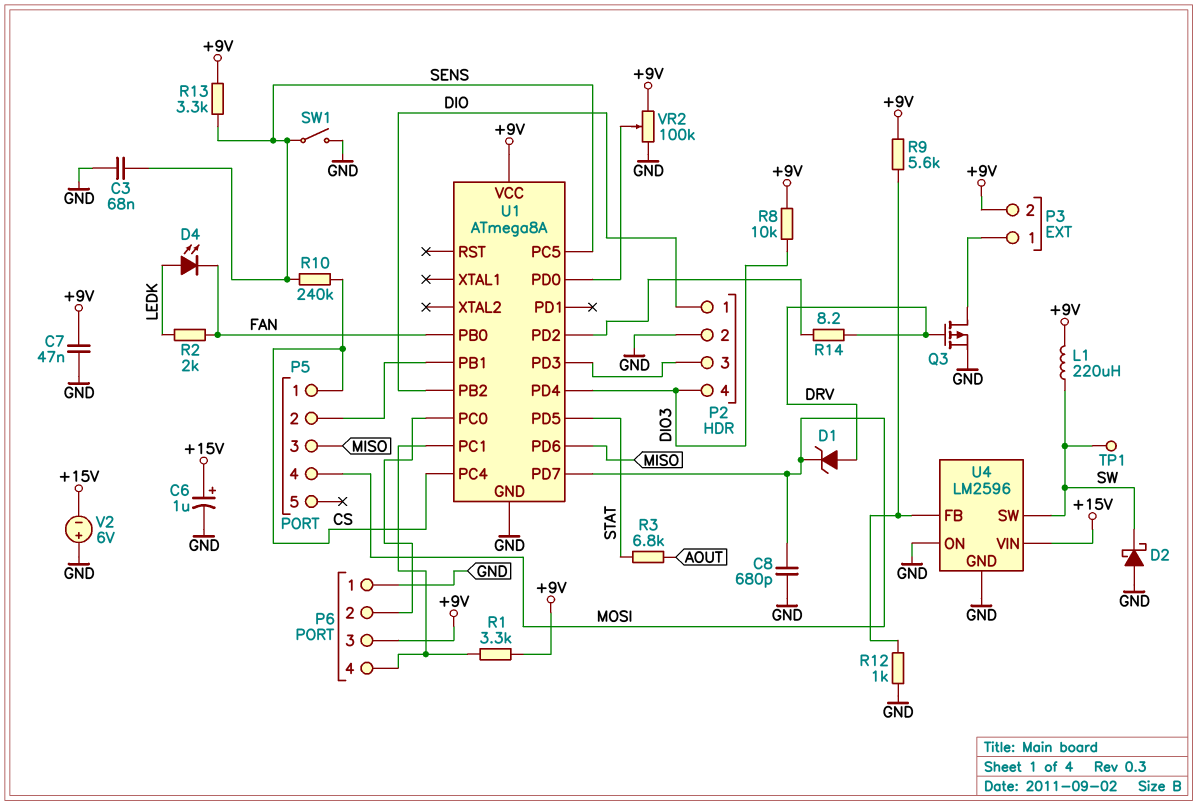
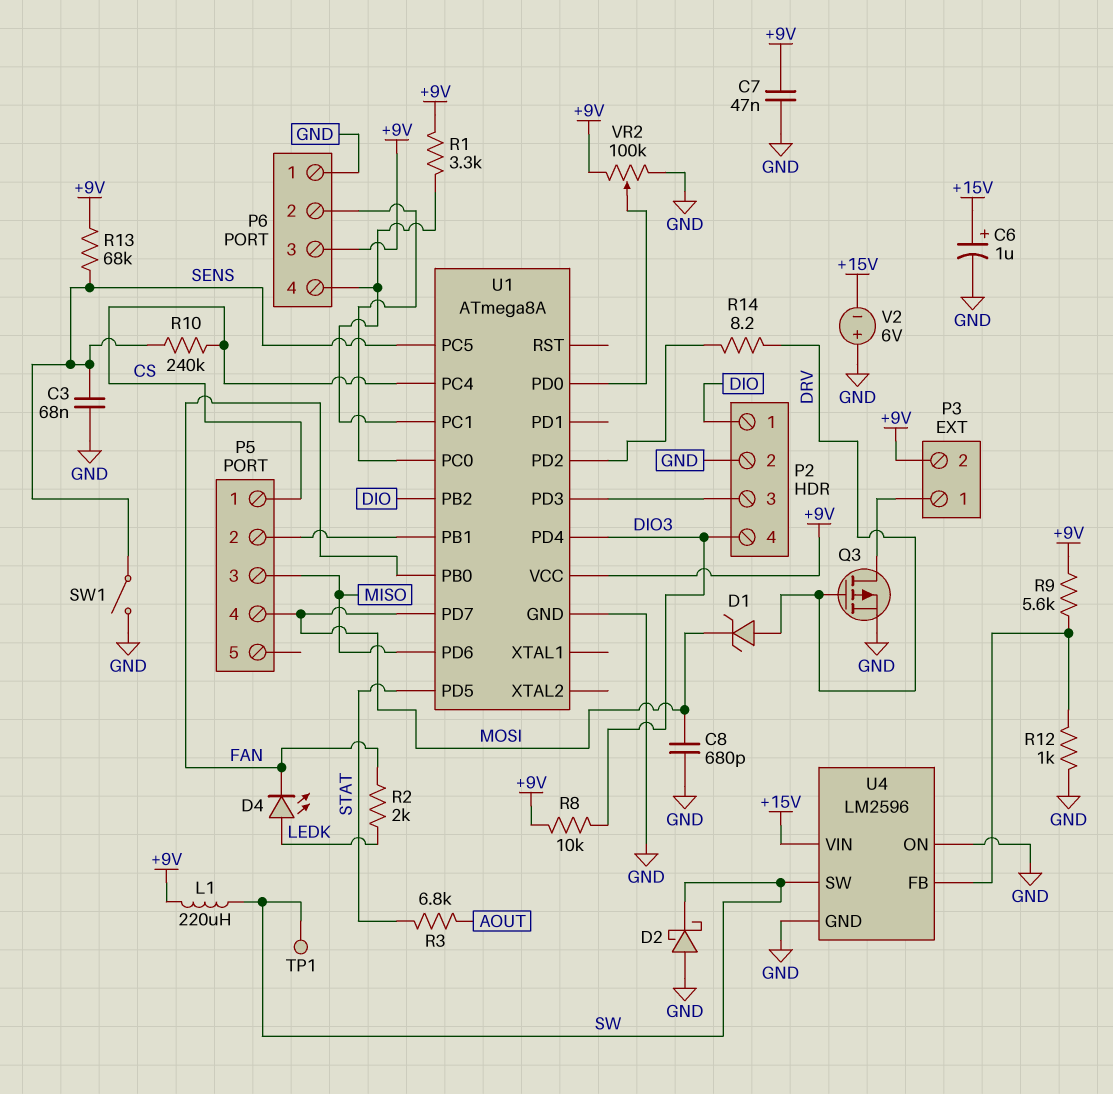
R13: 3.3k (+9V, SENS) -> 68k (+9V, SENS)

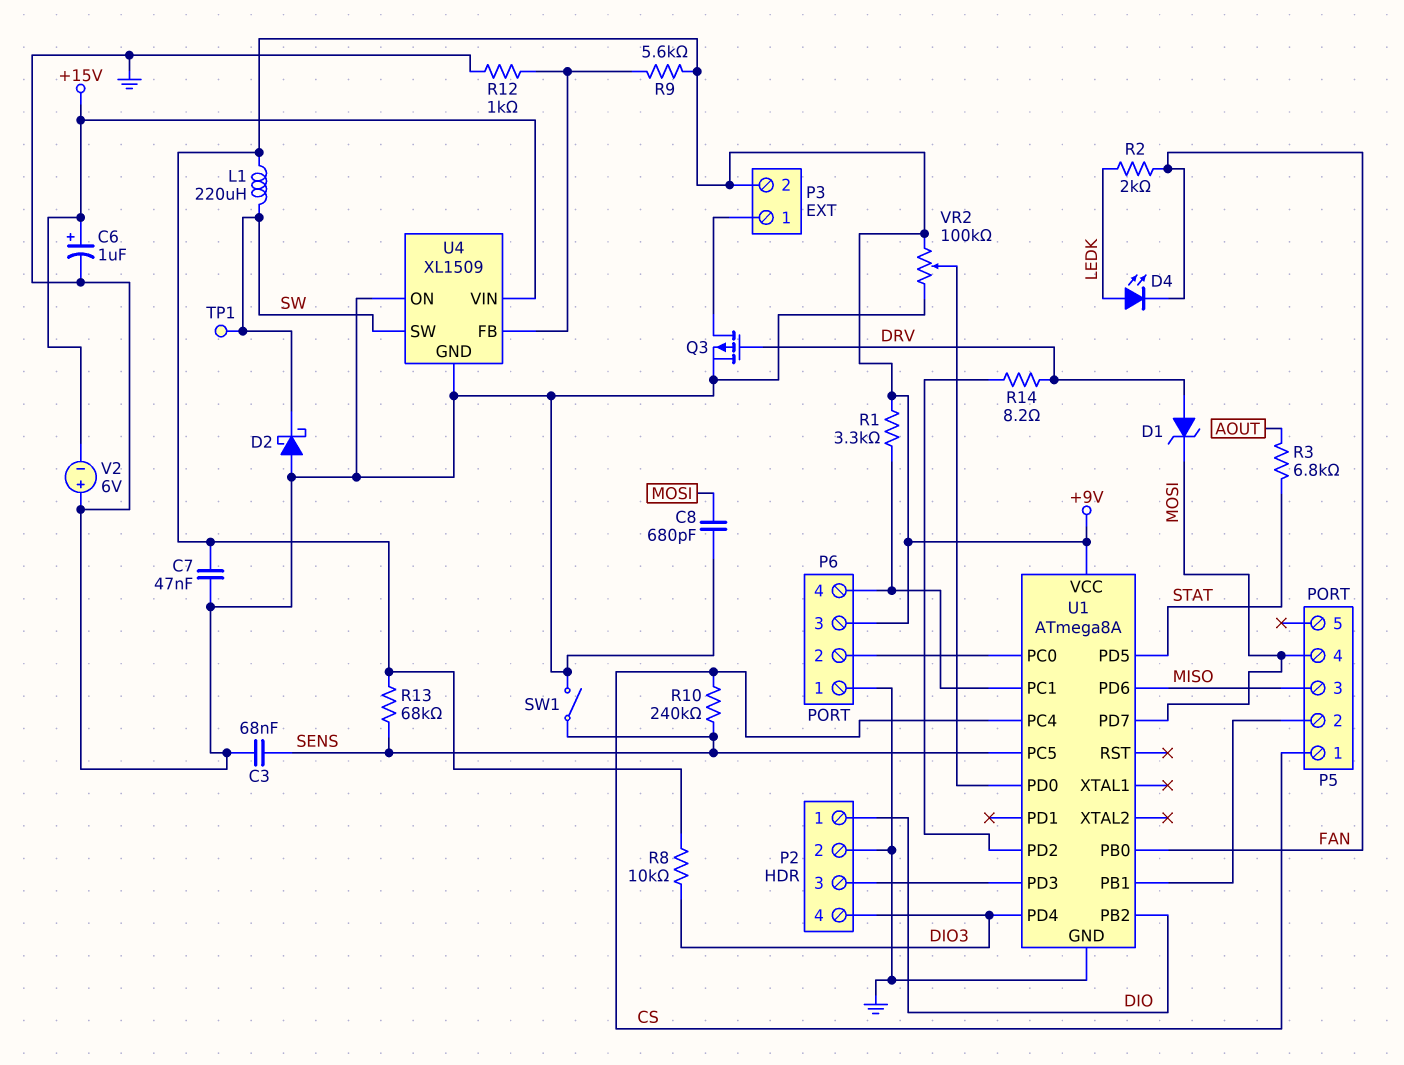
U4: LM2596 -> XL1509

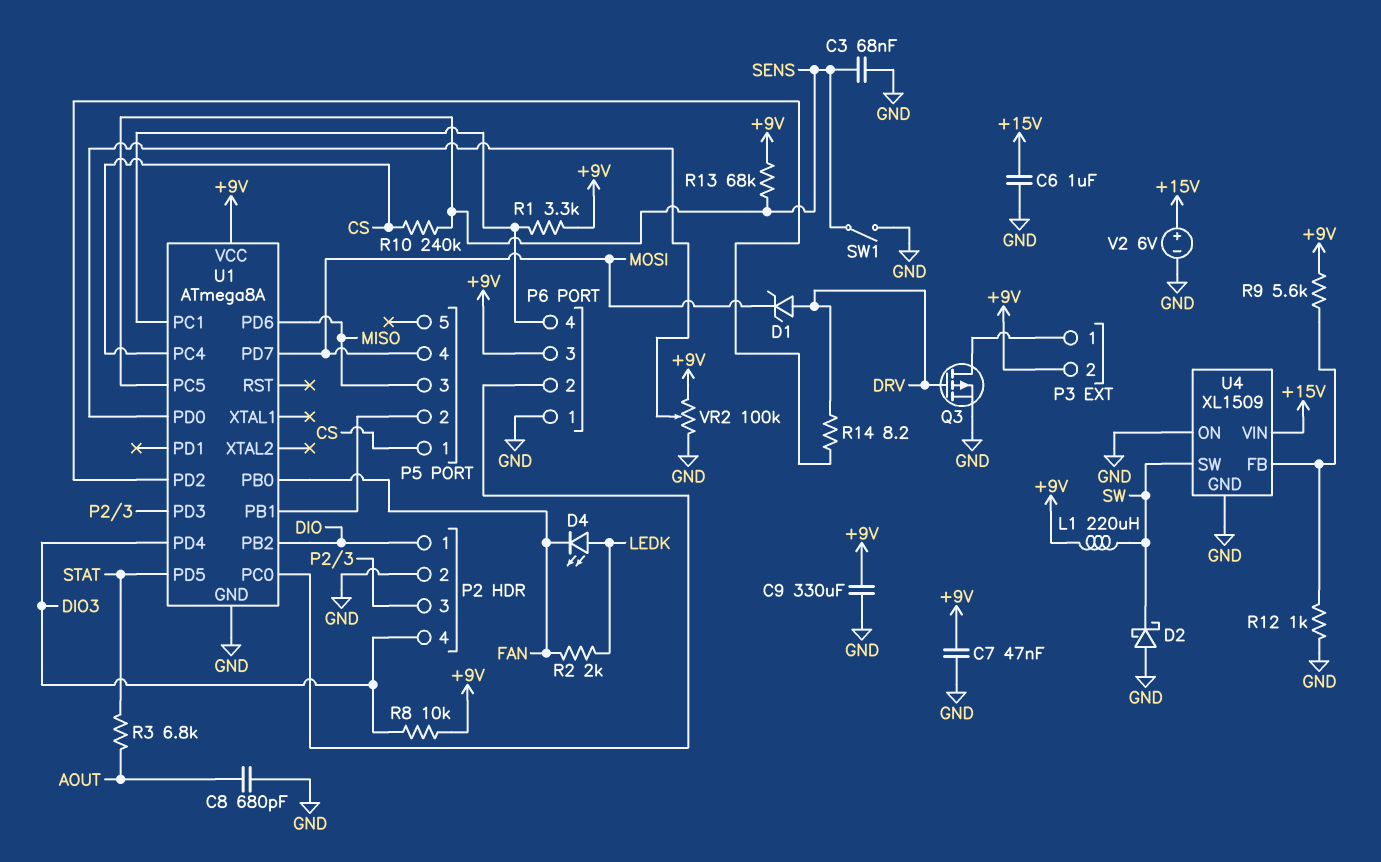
C6: 1uF (plus +15V, minus GND) -> 1uF (+15V, GND)
C8: 680pF (GND, MOSI) -> 680pF (AOUT, GND)
C9: none -> 330uF (+9V, GND)
TP1: test point (SW) -> none
V2: 6V (plus GND, minus +15V) -> 6V (plus +15V, minus GND)

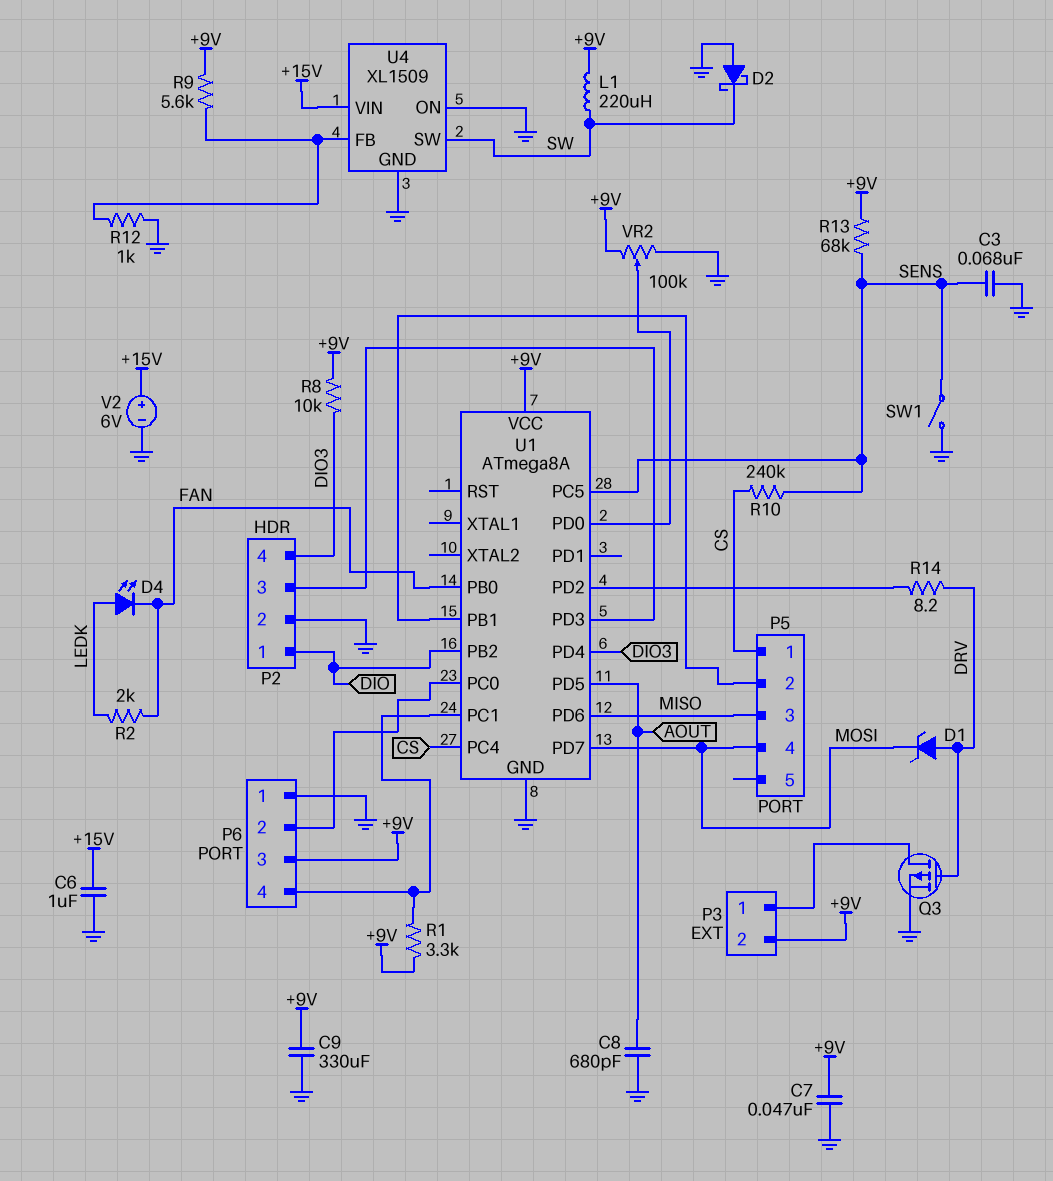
R3: 6.8k (AOUT, STAT) -> none
U1 pin PD5: STAT -> AOUT

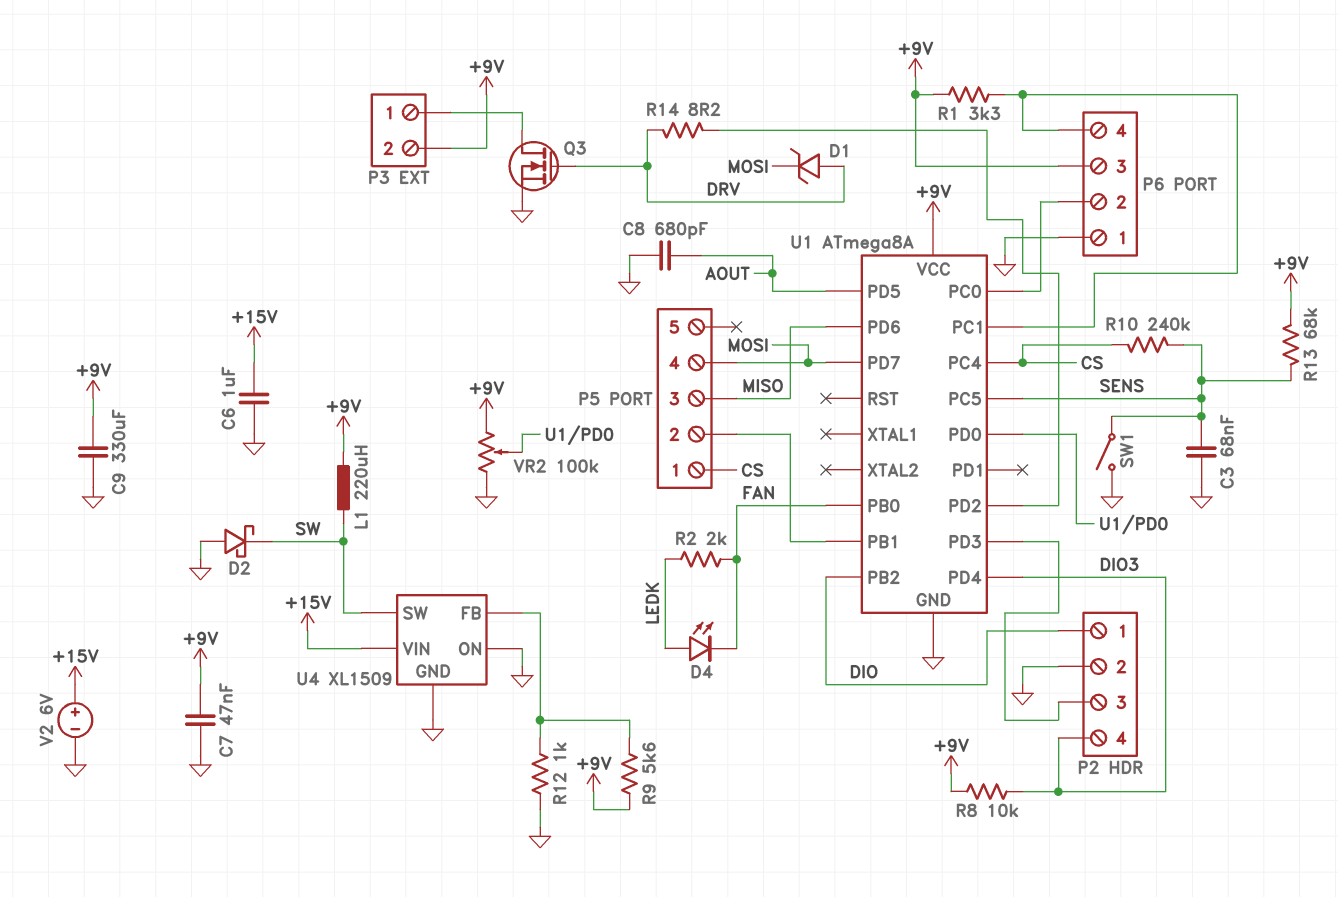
Q3: PMOS (G DRV, D P3/1, S GND) -> NMOS (G DRV, D P3/1, S GND)

